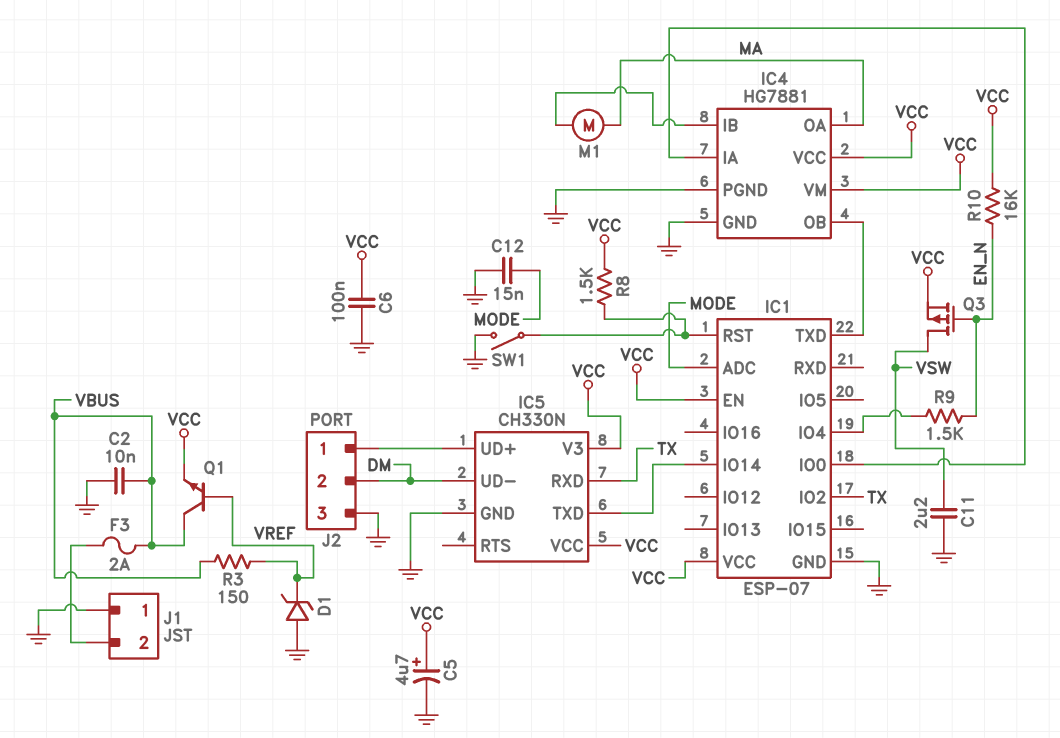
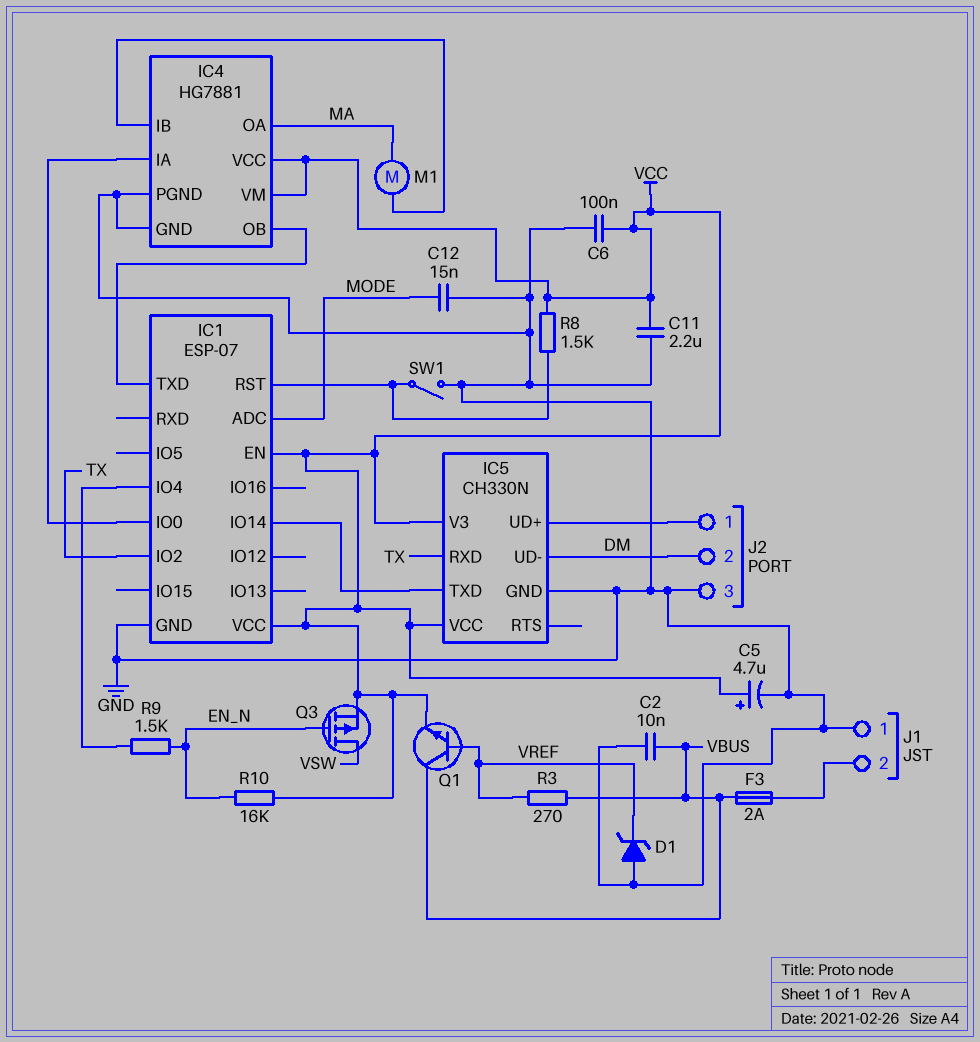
C11: 2.2uF (GND, VSW) -> 2.2uF (GND, VCC)
R3: 150 (VBUS, VREF) -> 270 (VBUS, VREF)

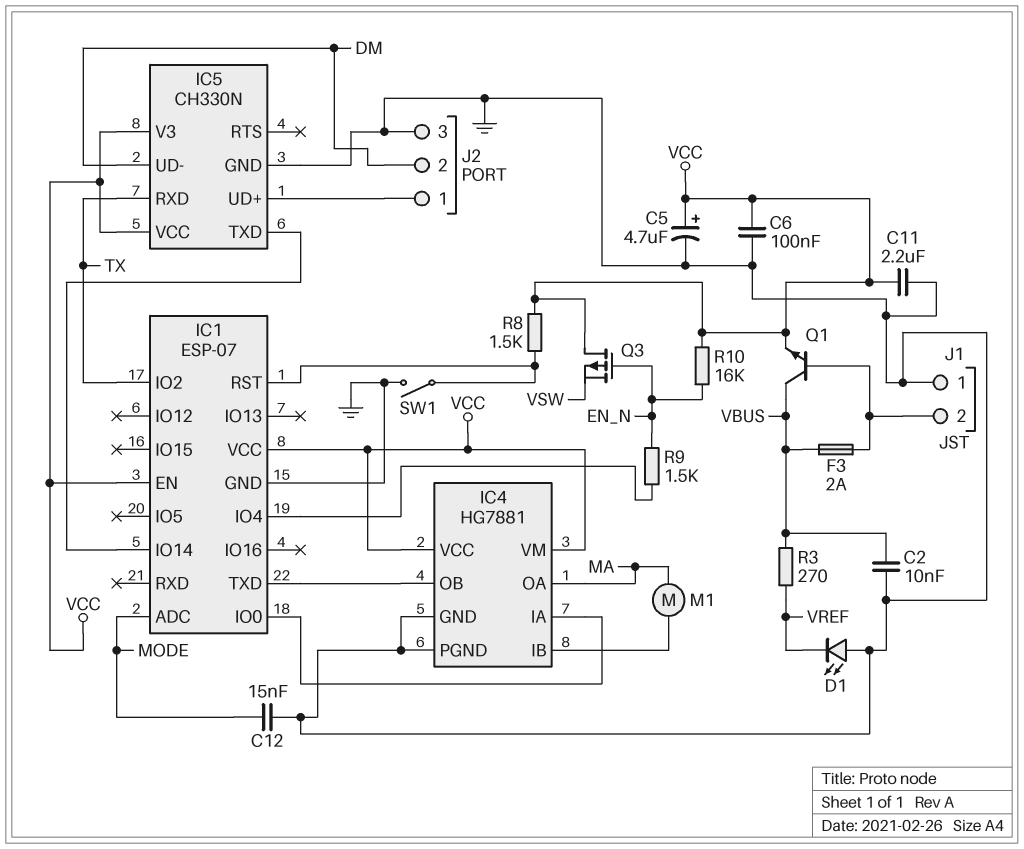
D1: zener (A GND, K VREF) -> LED (A GND, K VREF)
Q1: NPN (B VREF, C VBUS, E VCC) -> NPN (B J1/2, C VBUS, E VCC)
Q3: PMOS (G EN_N, D VSW, S VCC) -> PMOS (G EN_N, D VCC, S VSW)

